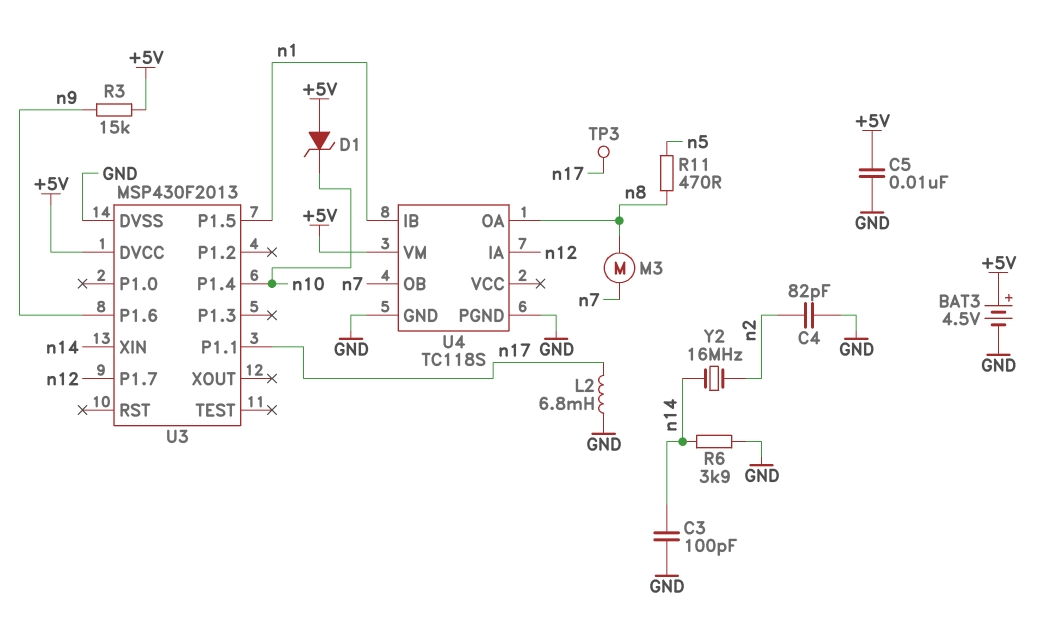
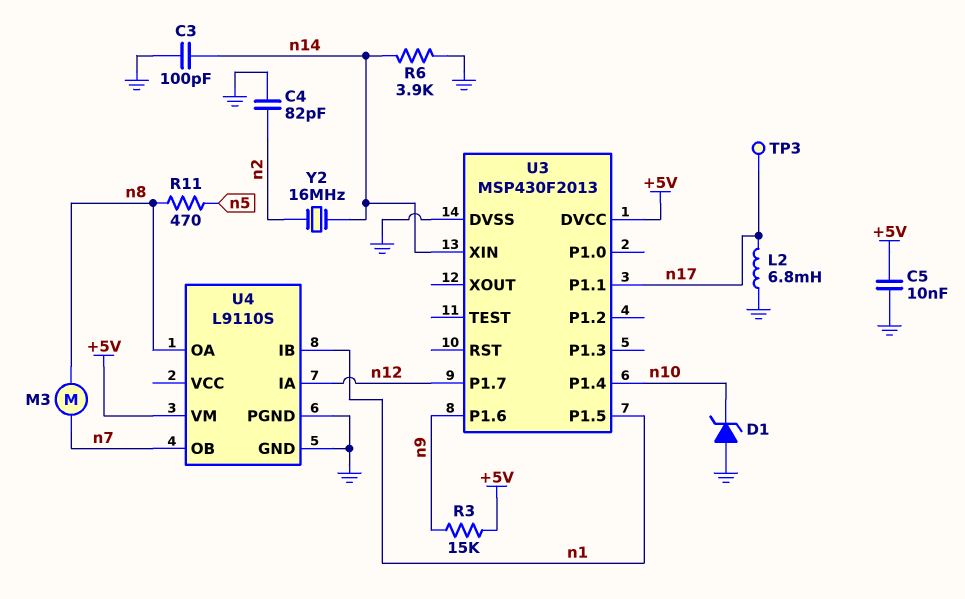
BAT3: 4.5V (plus +5V, minus GND) -> none
D1: zener (A +5V, K n10) -> zener (A GND, K n10)
U4: TC118S -> L9110S

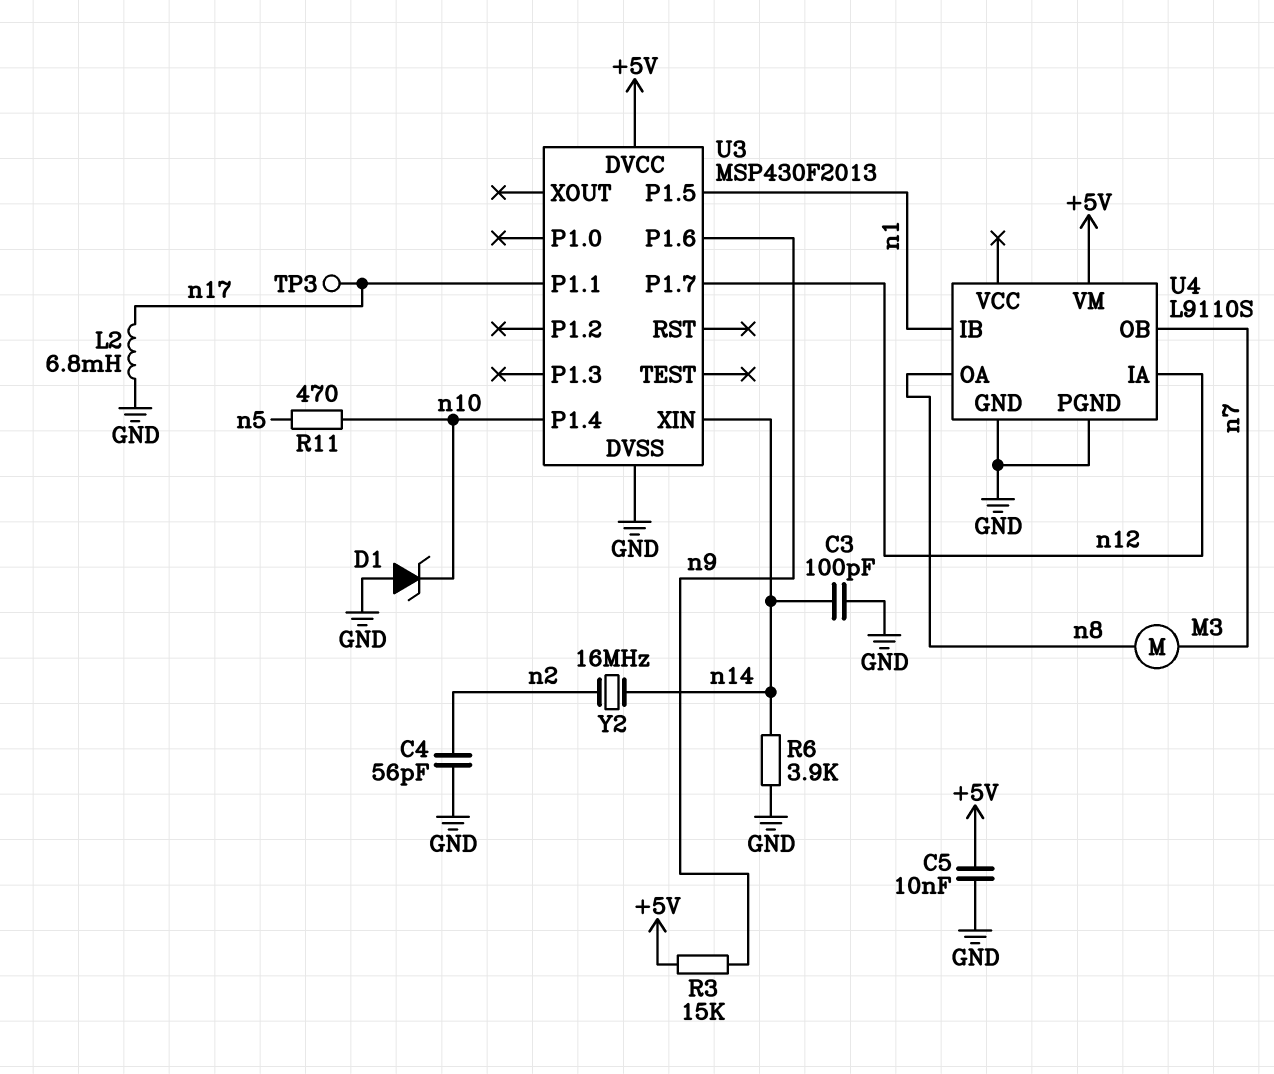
C4: 82pF (GND, n2) -> 56pF (GND, n2)
R11: 470 (n5, n8) -> 470 (n5, n10)

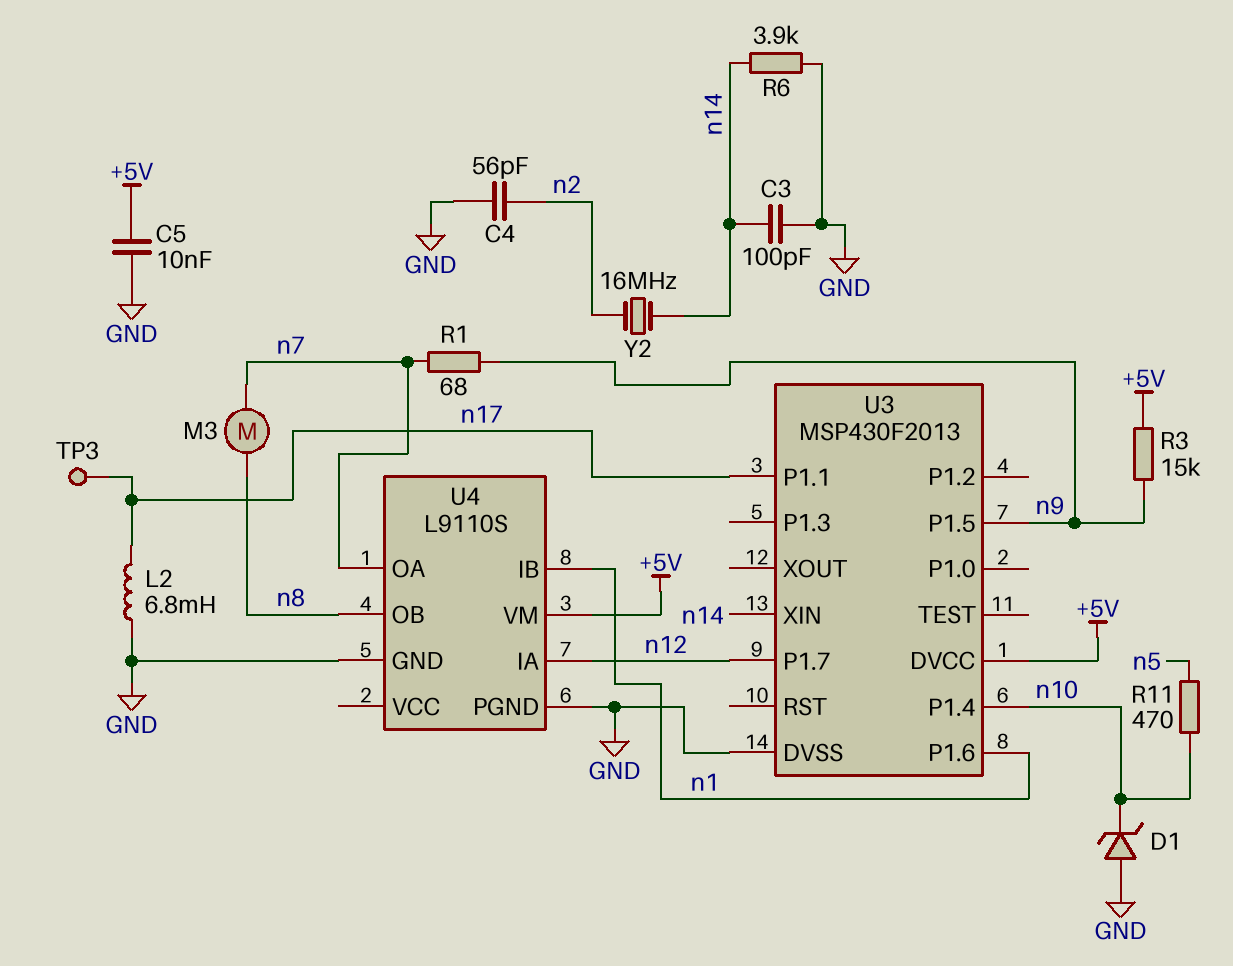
R1: none -> 68 (n7, n9)
U3 pin P1.5: n1 -> n9
U3 pin P1.6: n9 -> n1
U4 pin OA: n8 -> n7
U4 pin OB: n7 -> n8

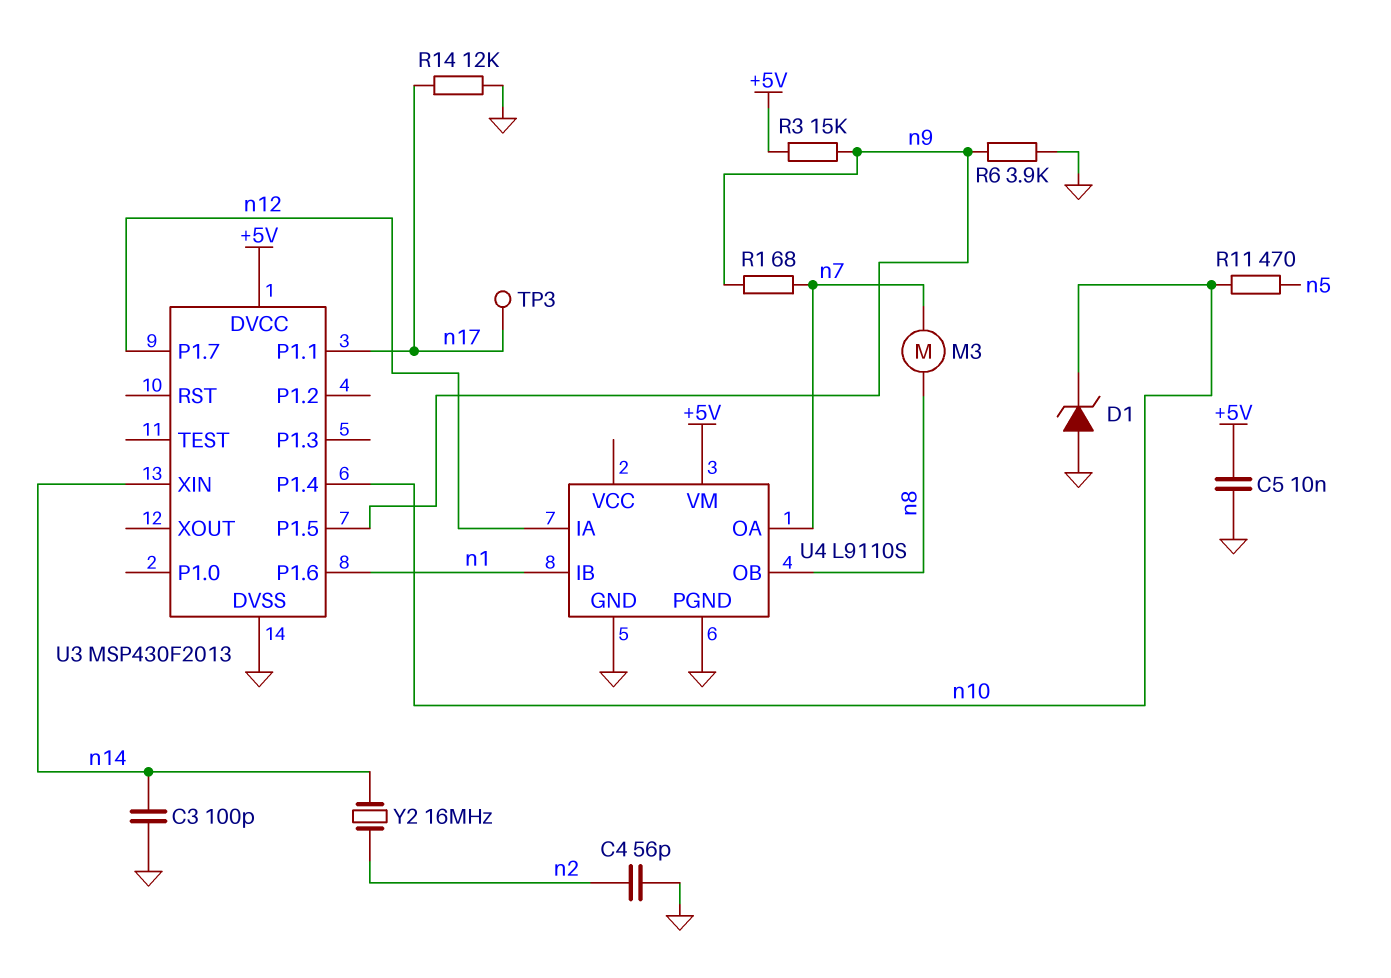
L2: 6.8mH (GND, n17) -> none
R6: 3.9k (GND, n14) -> 3.9k (GND, n9)
R14: none -> 12k (GND, n17)

